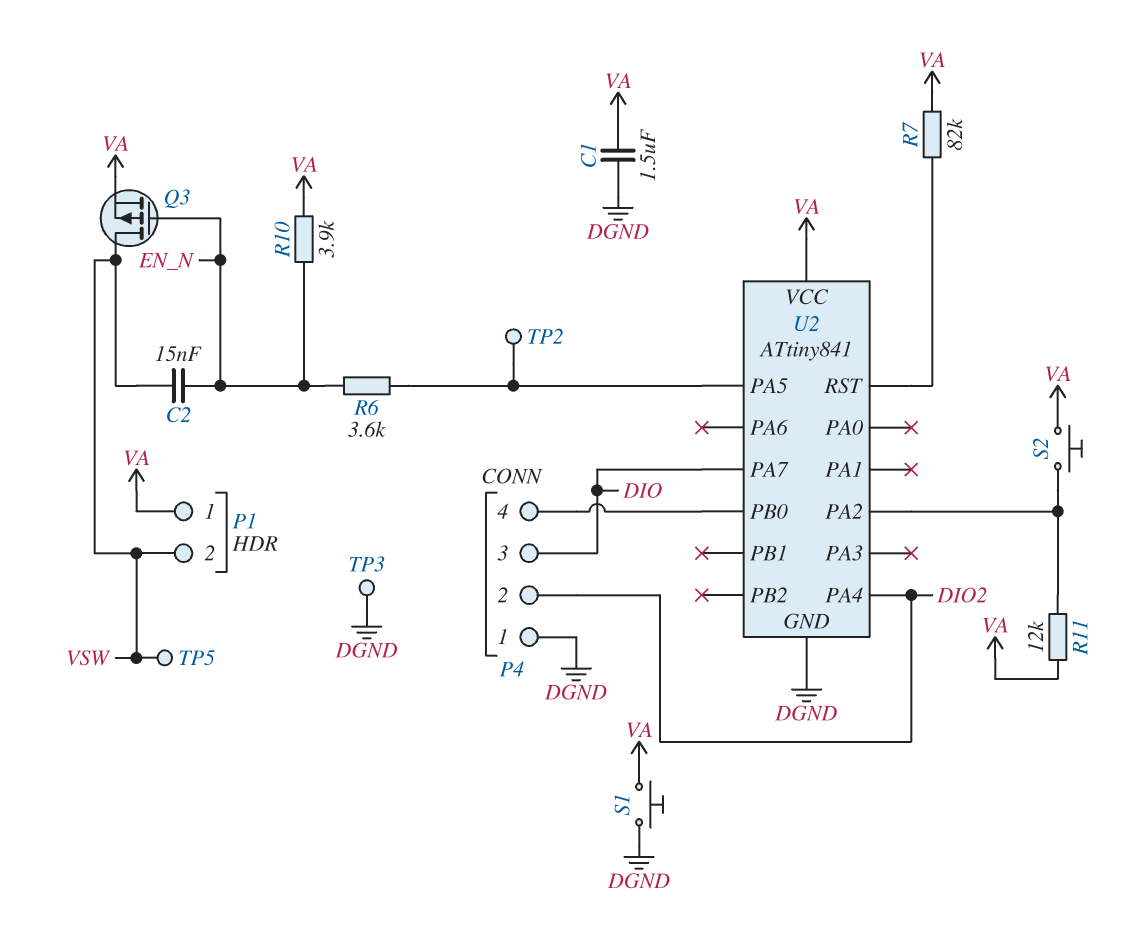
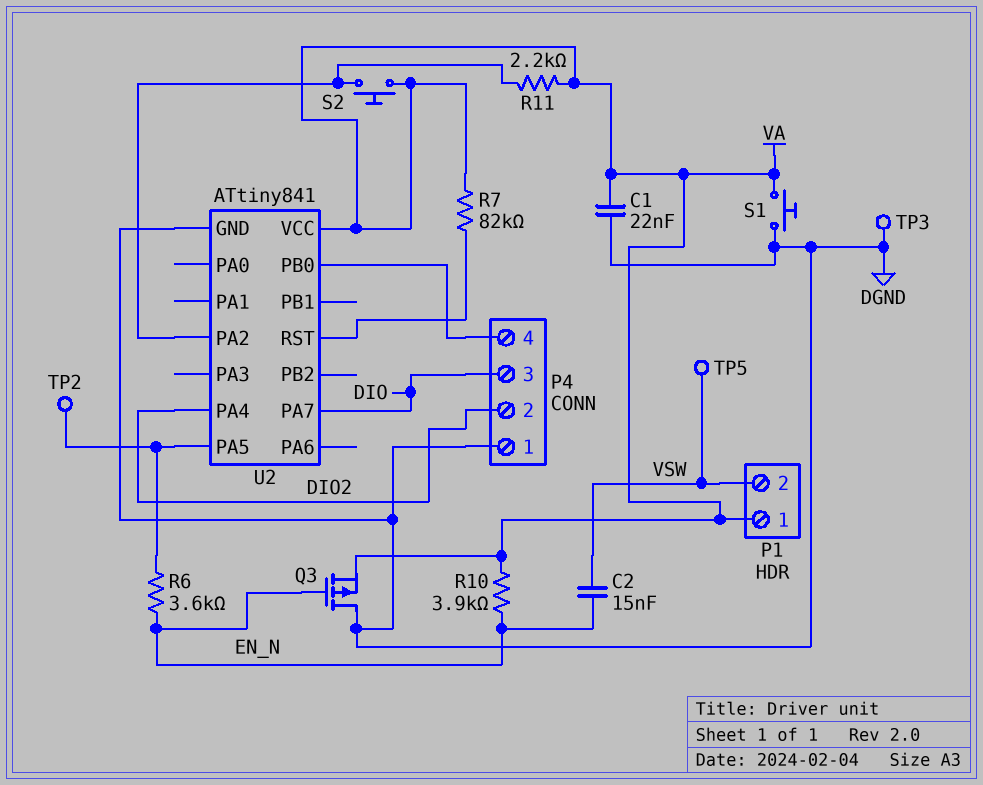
C1: 1.5uF (DGND, VA) -> 22nF (DGND, VA)
Q3: PMOS (G EN_N, D VSW, S VA) -> PMOS (G EN_N, D DGND, S VA)
R11: 12k (U2/PA2, VA) -> 2.2k (U2/PA2, VA)

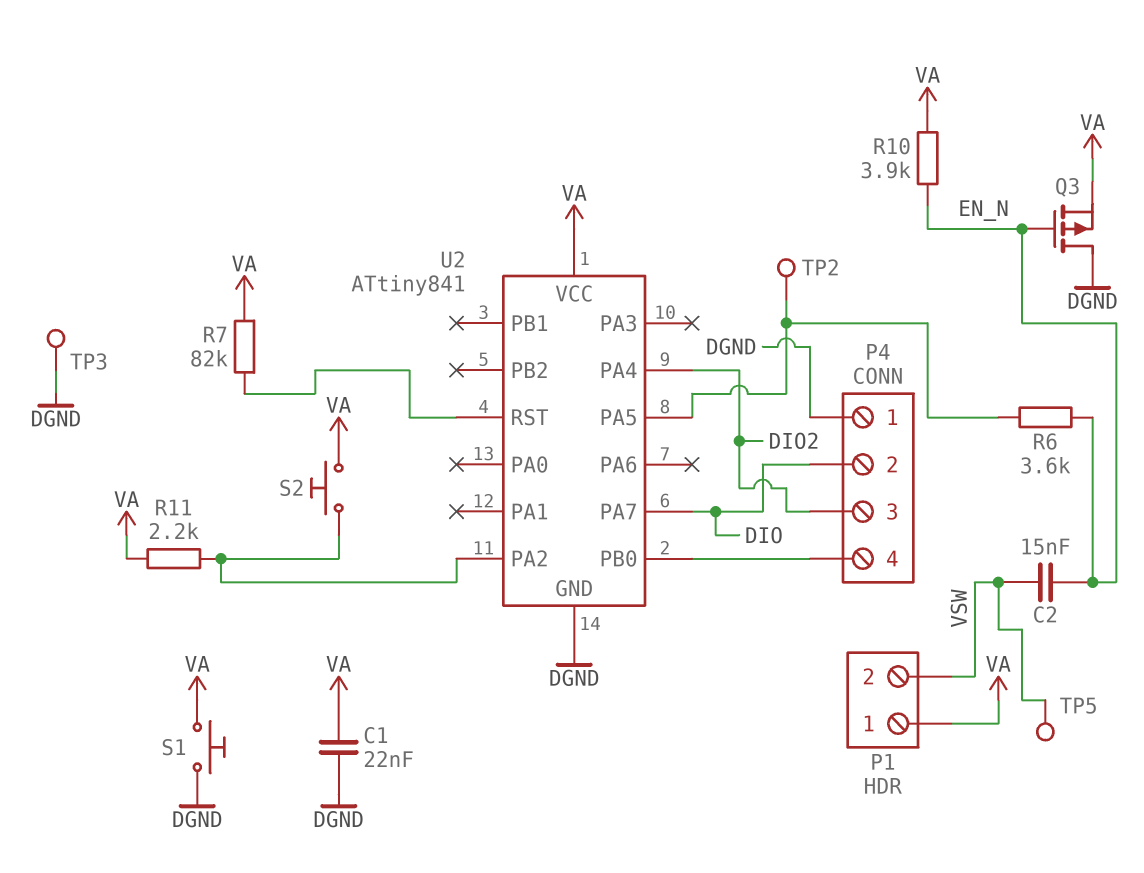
P4 pin 2: DIO2 -> DIO
P4 pin 3: DIO -> DIO2

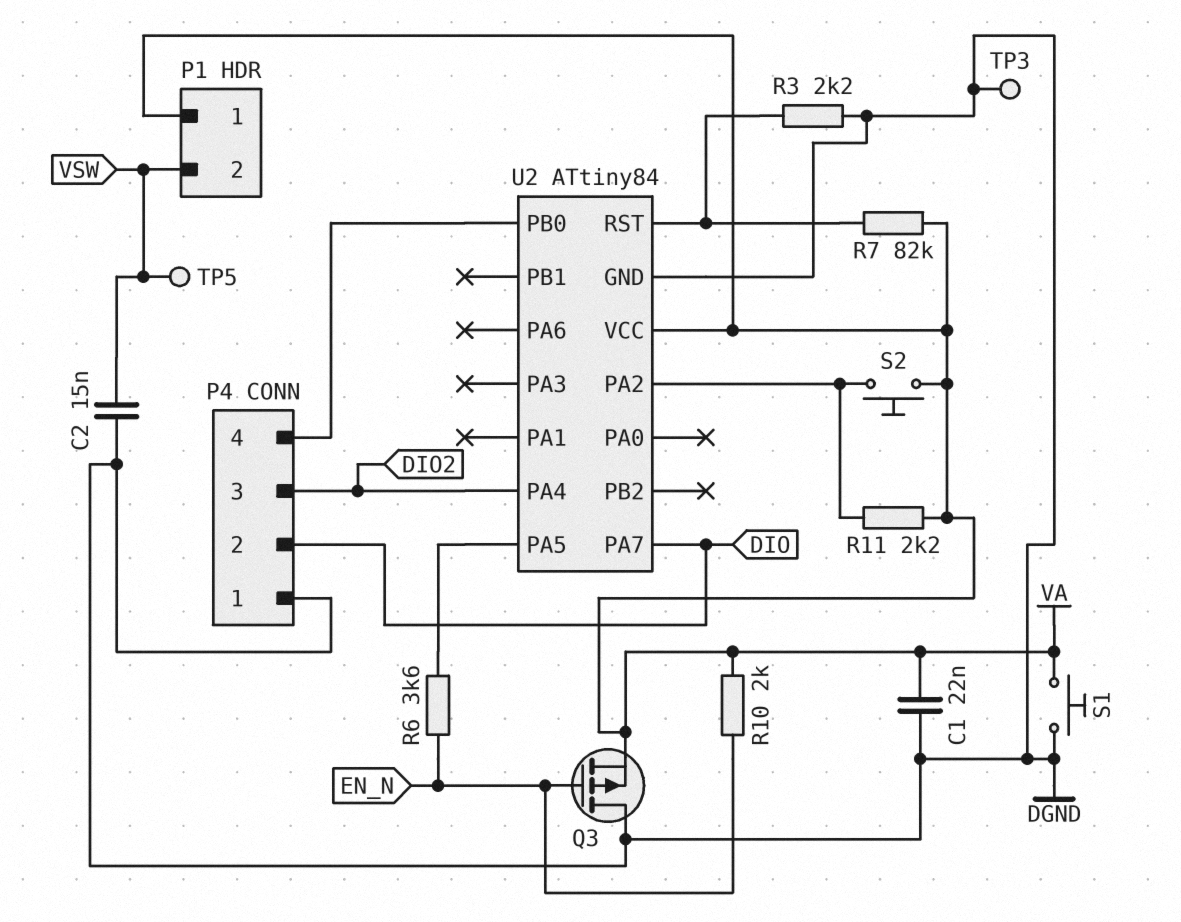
C2: 15nF (EN_N, VSW) -> 15nF (DGND, VSW)
R3: none -> 2.2k (DGND, U2/RST)
R10: 3.9k (EN_N, VA) -> 2k (EN_N, VA)
TP2: test point (U2/PA5) -> none
U2: ATtiny841 -> ATtiny84

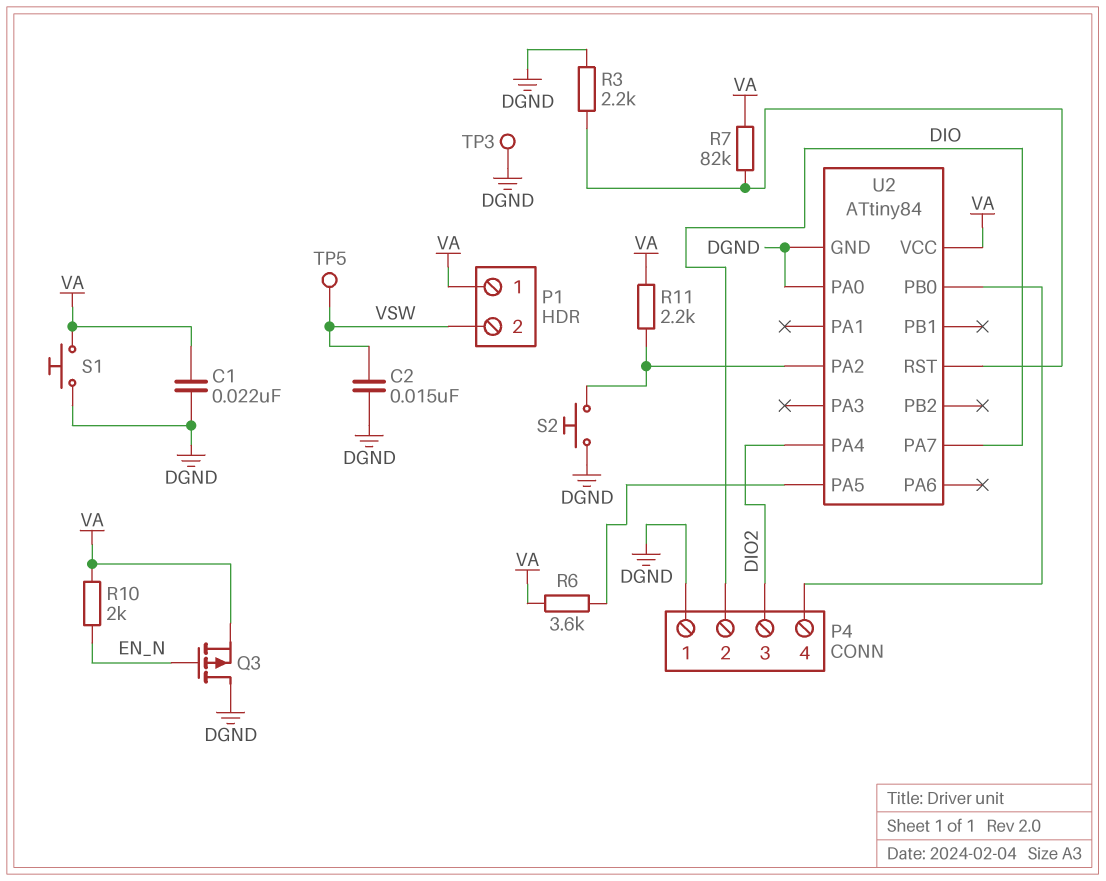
R6: 3.6k (EN_N, U2/PA5) -> 3.6k (U2/PA5, VA)
S2: button (U2/PA2, VA) -> button (DGND, U2/PA2)
U2 pin PA0: none -> DGND

